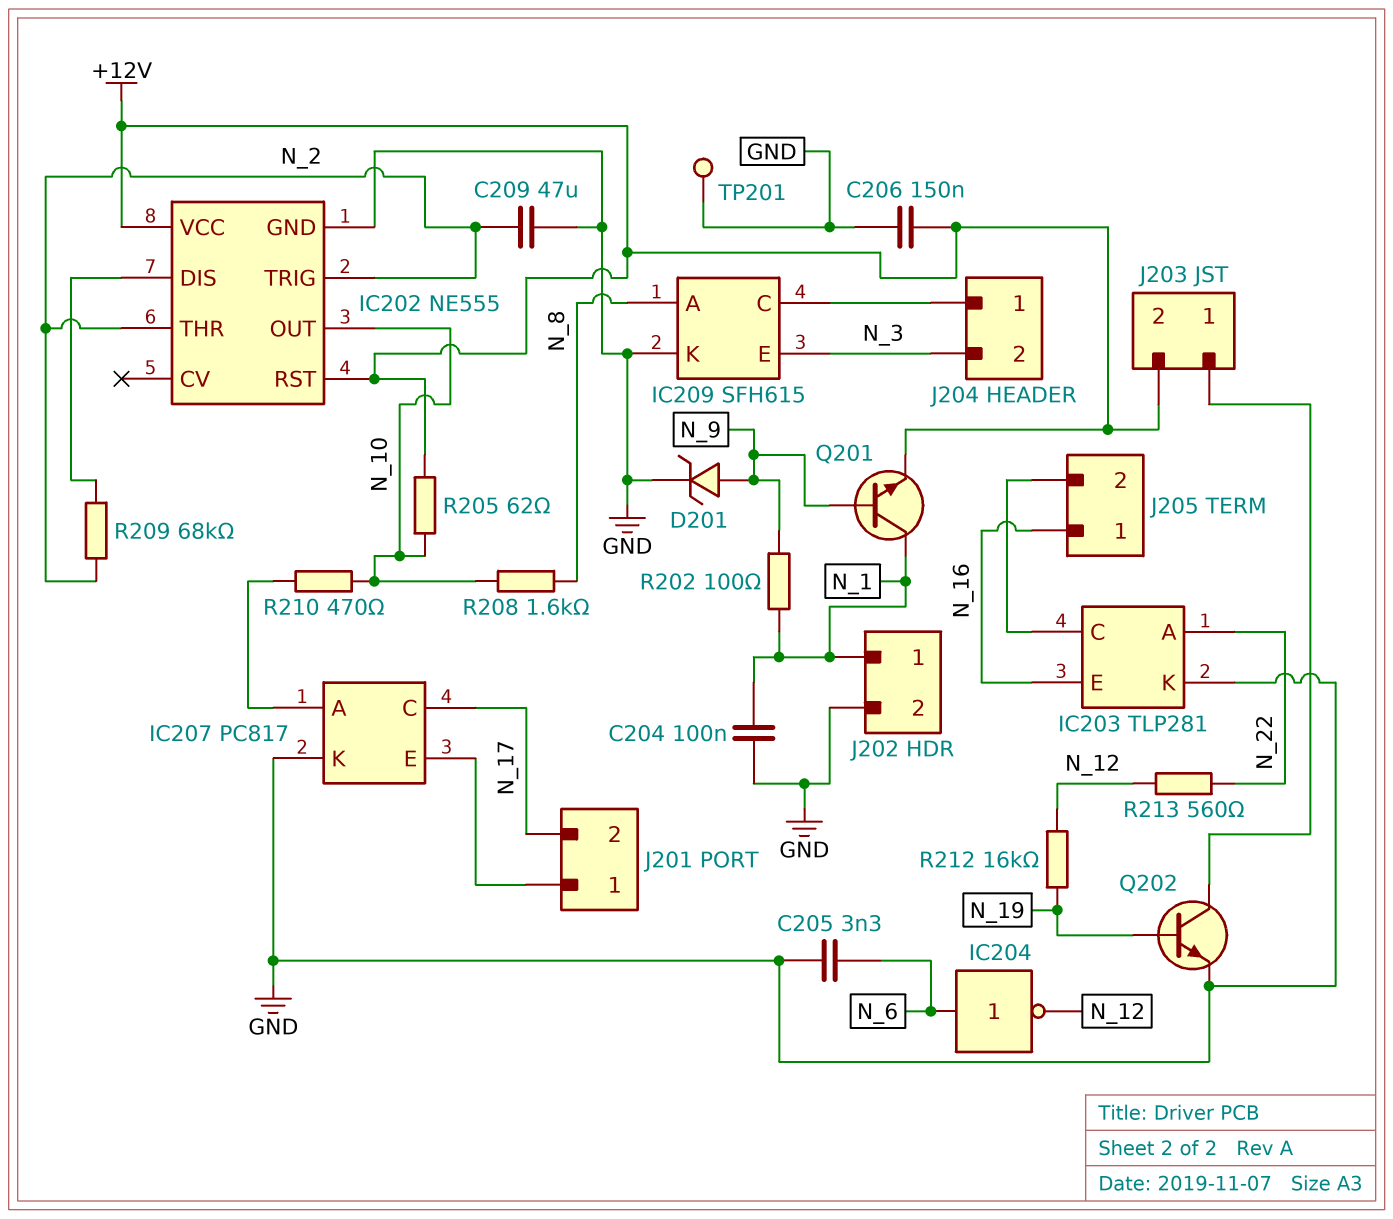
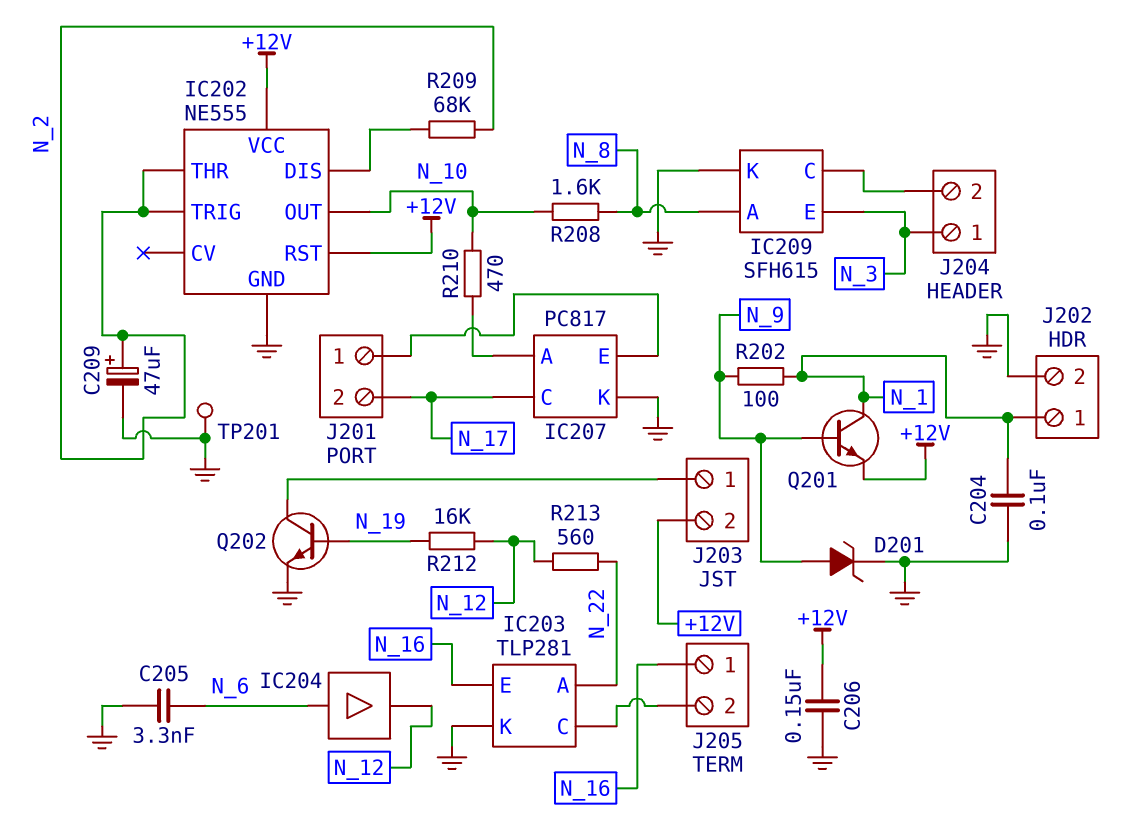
C209: 47uF (GND, N_2) -> 47uF (plus N_2, minus GND)
IC204: NOT (in N_6, out N_12) -> buffer (in N_6, out N_12)
J204 pin 1: IC209/C -> N_3
J204 pin 2: N_3 -> IC209/C
R205: 62 (+12V, N_10) -> none

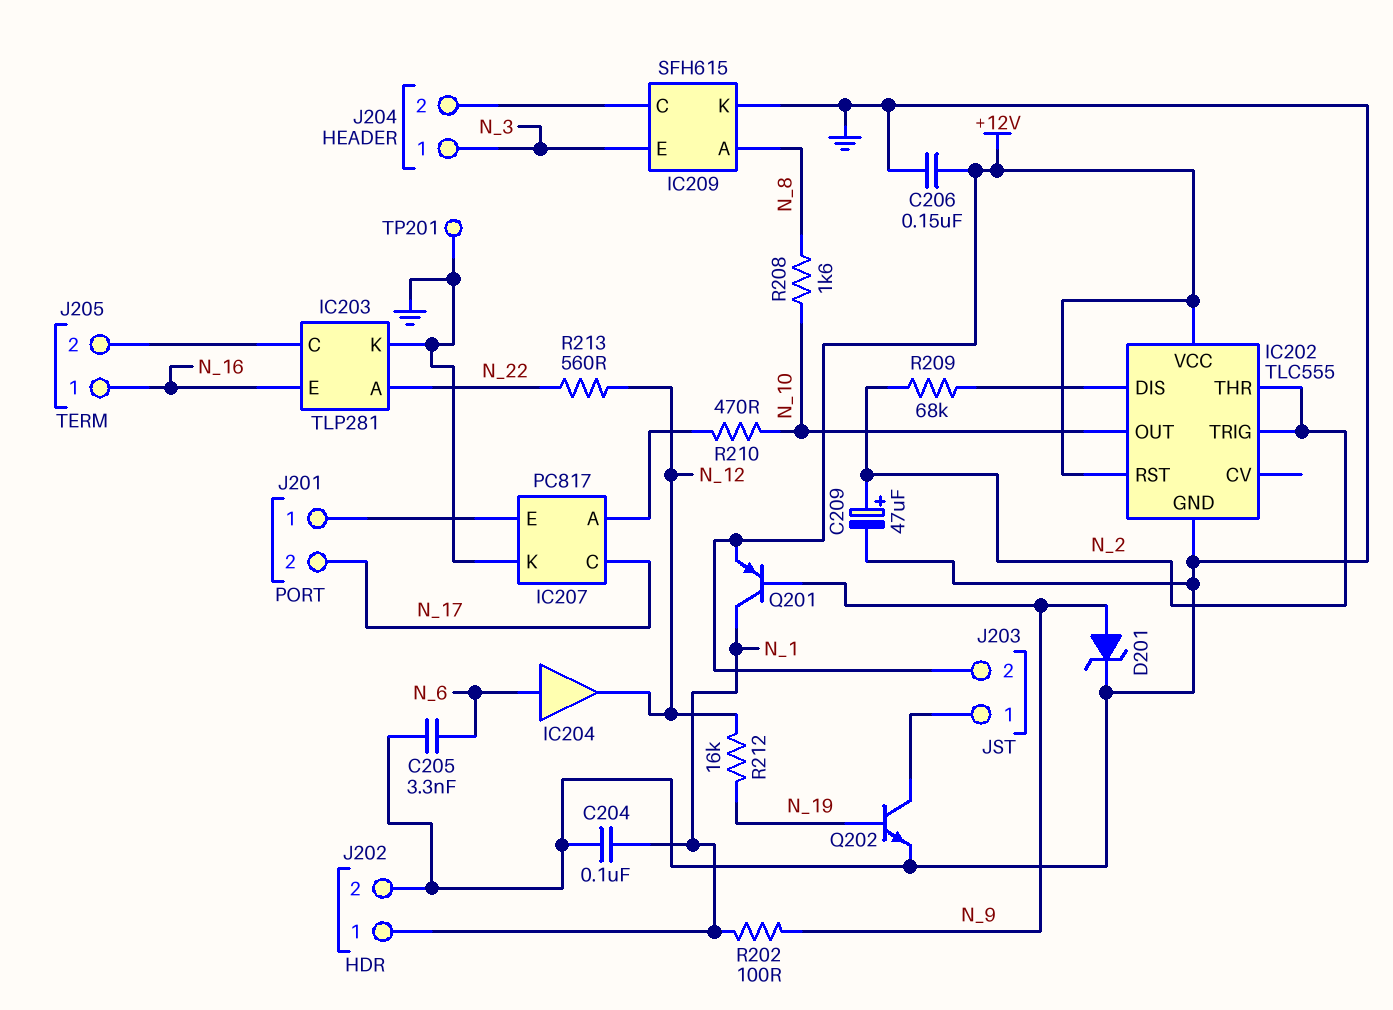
IC202: NE555 -> TLC555
Q201: NPN (B N_9, C N_1, E +12V) -> PNP (B N_9, C N_1, E +12V)

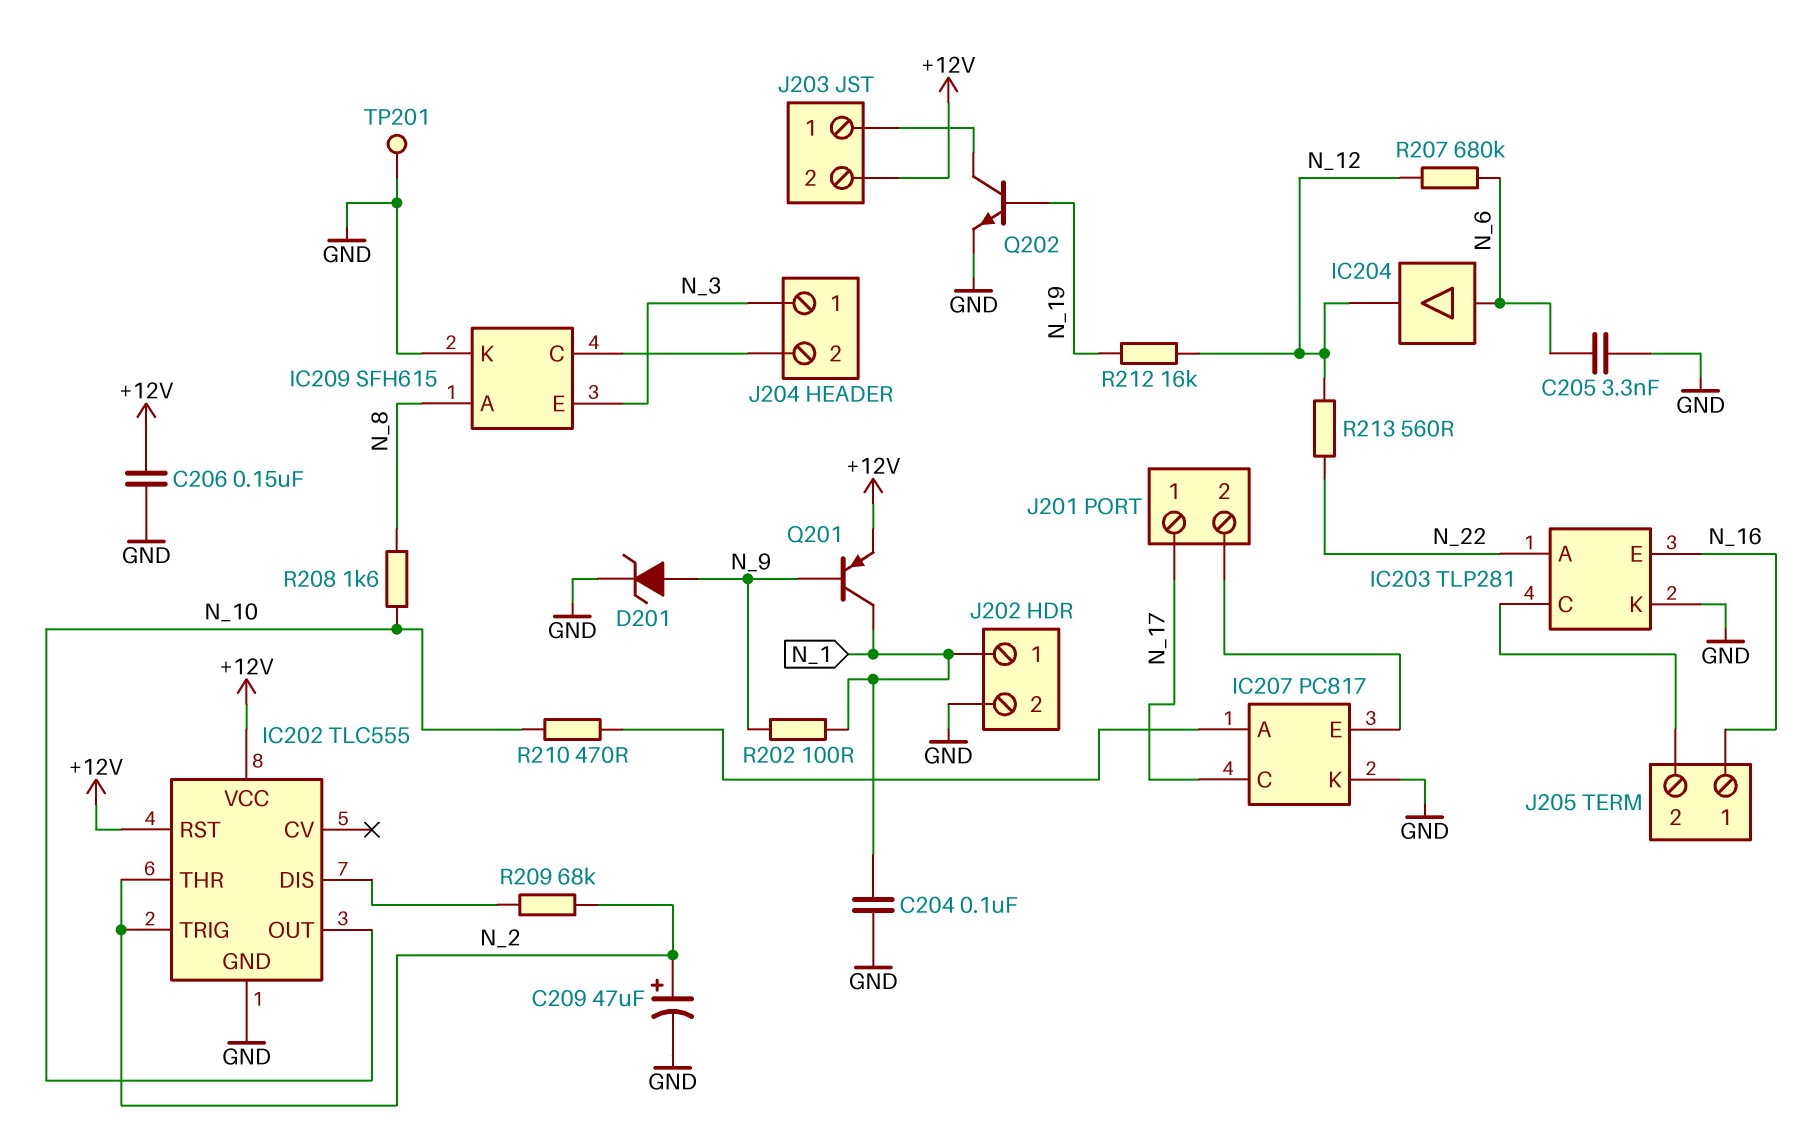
J201 pin 1: IC207/E -> N_17
J201 pin 2: N_17 -> IC207/E
R207: none -> 680k (N_6, N_12)

